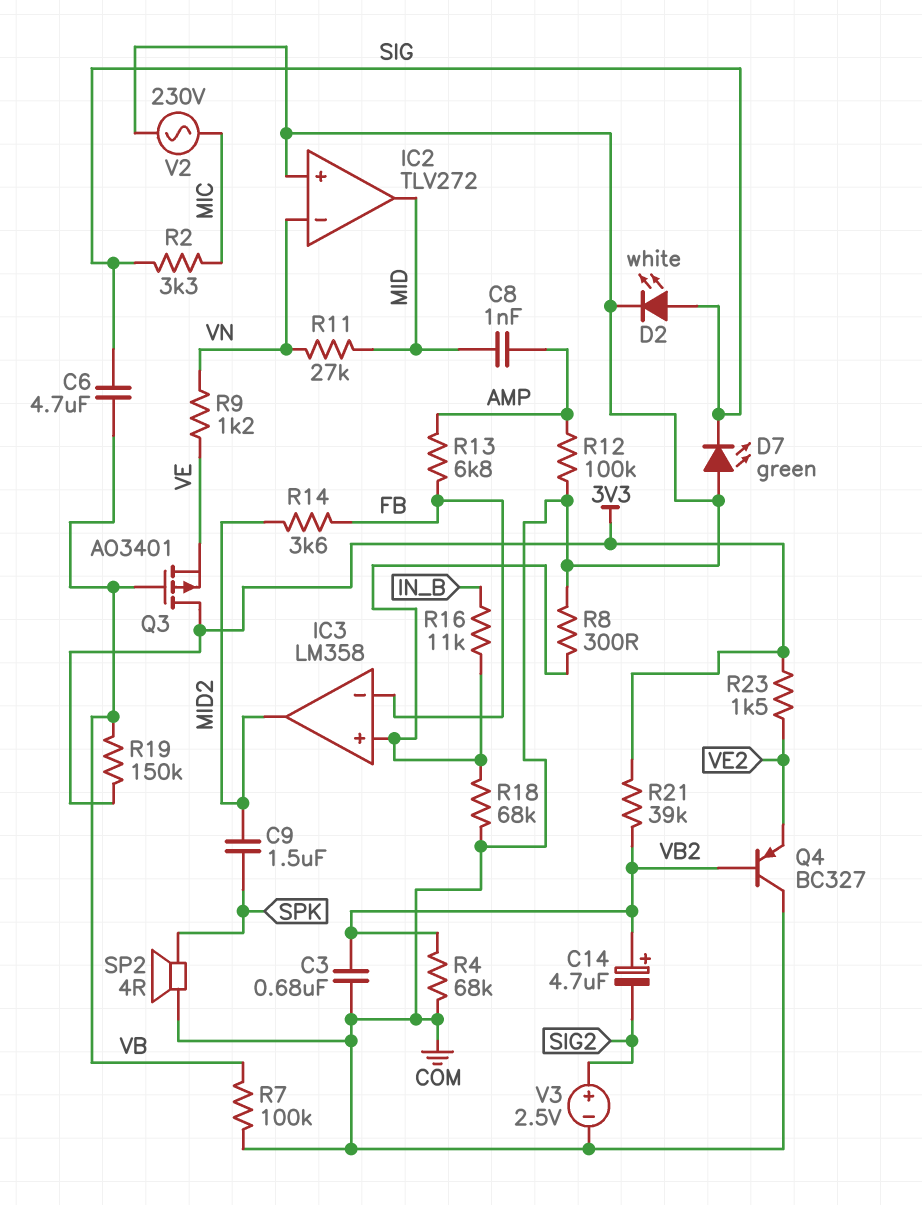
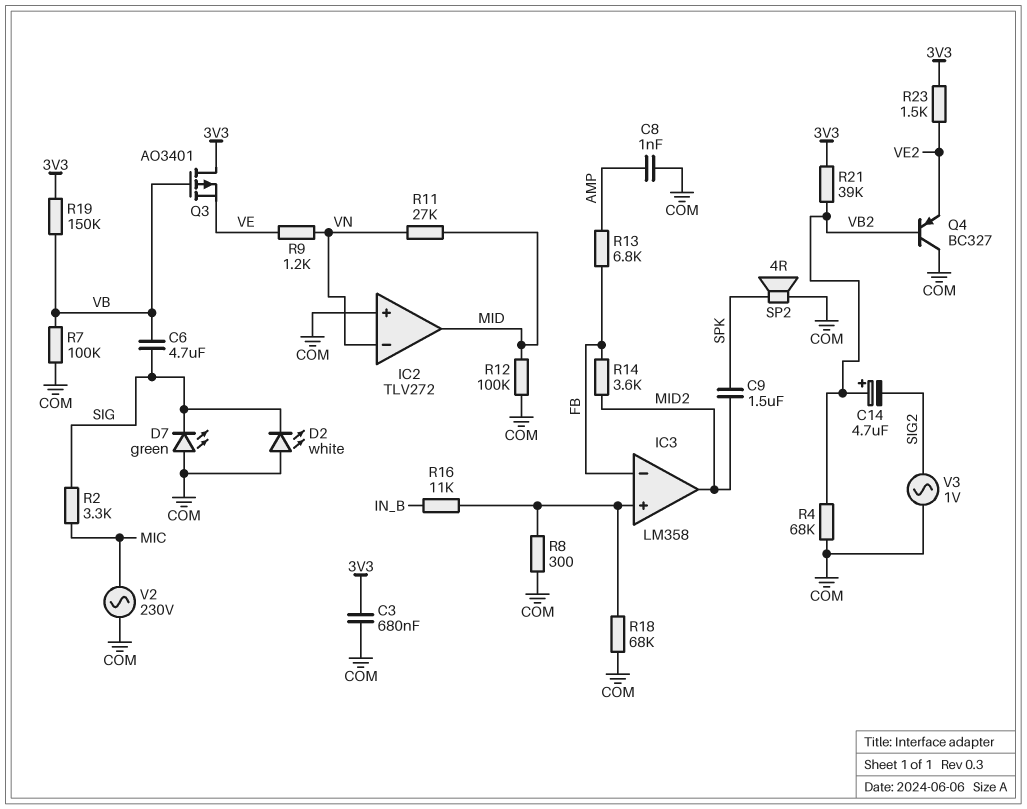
C3: 680nF (COM, VB2) -> 680nF (3V3, COM)
C8: 1nF (AMP, MID) -> 1nF (AMP, COM)
D2: LED white (A SIG, K COM) -> LED white (A COM, K SIG)
R12: 100k (AMP, COM) -> 100k (COM, MID)
V3: 2.5V (plus SIG2, minus COM) -> AC 1V (COM, SIG2)

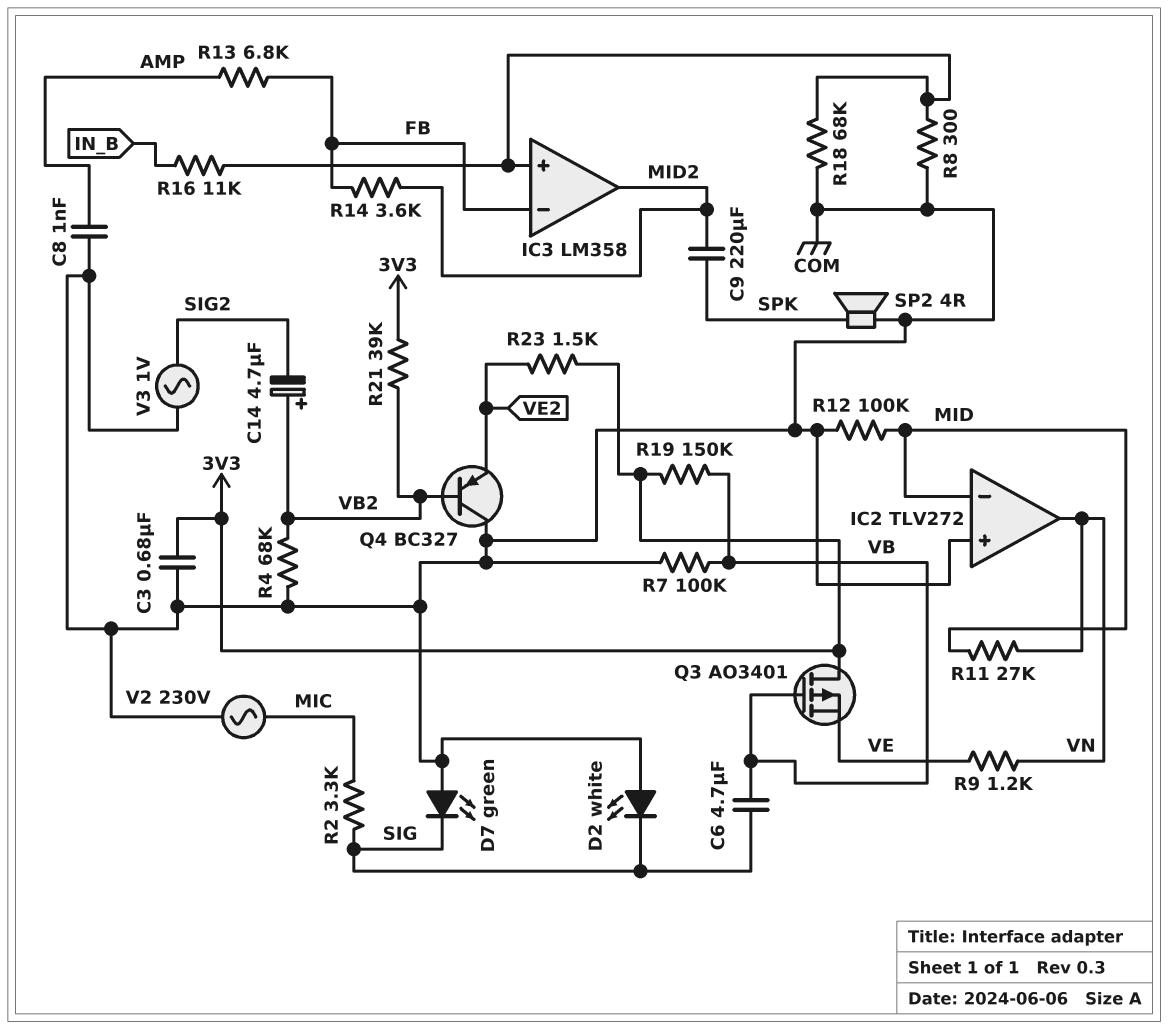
C9: 1.5uF (MID2, SPK) -> 220uF (MID2, SPK)
IC2 pin in-: VN -> MID
IC2 pin out: MID -> VN

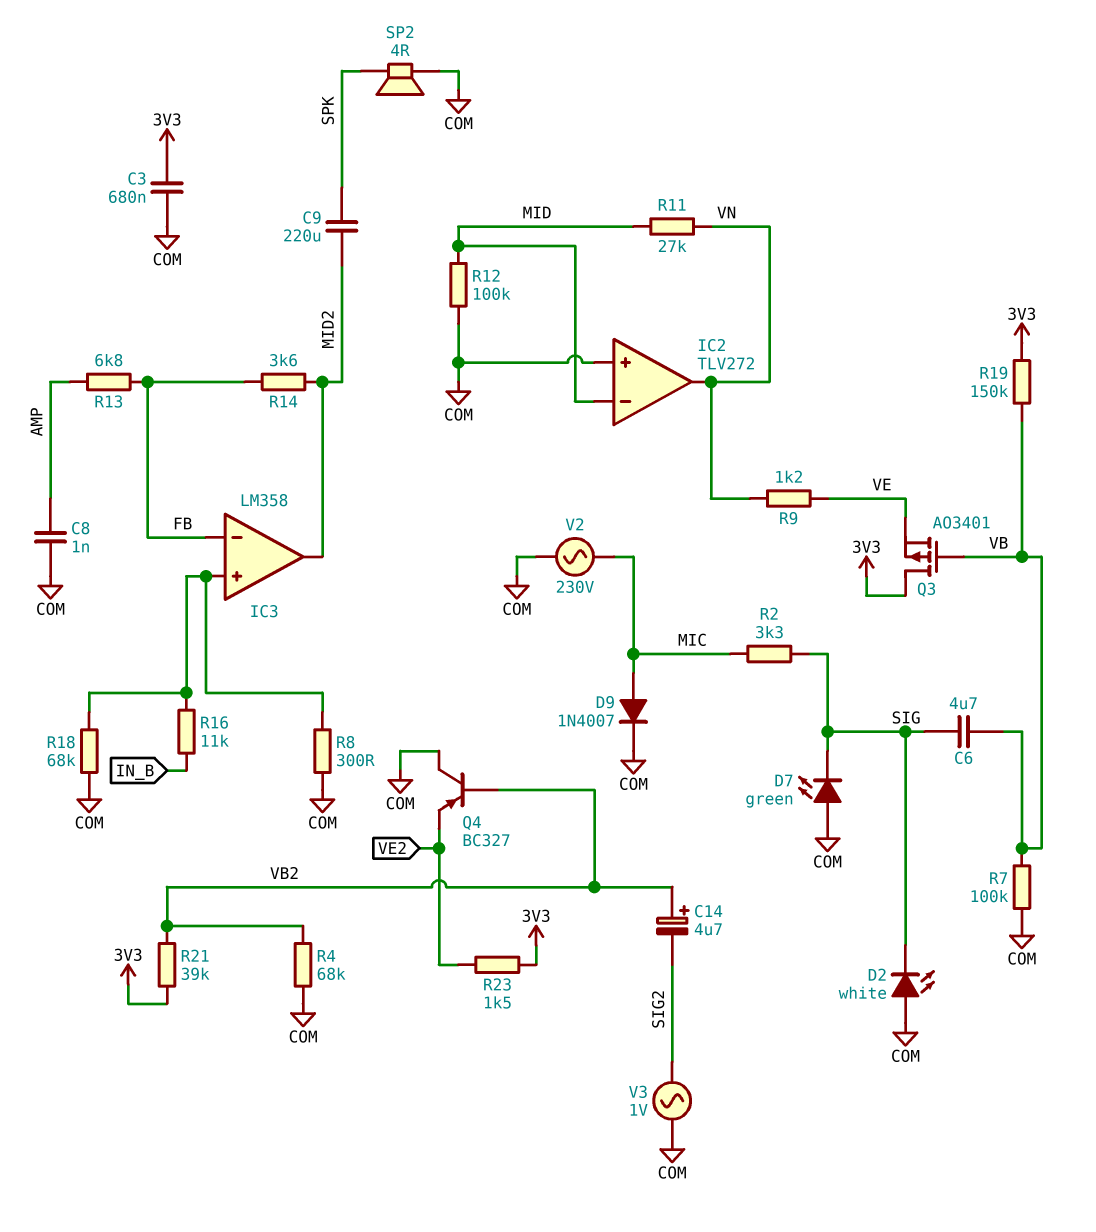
D9: none -> diode 1N4007 (A MIC, K COM)

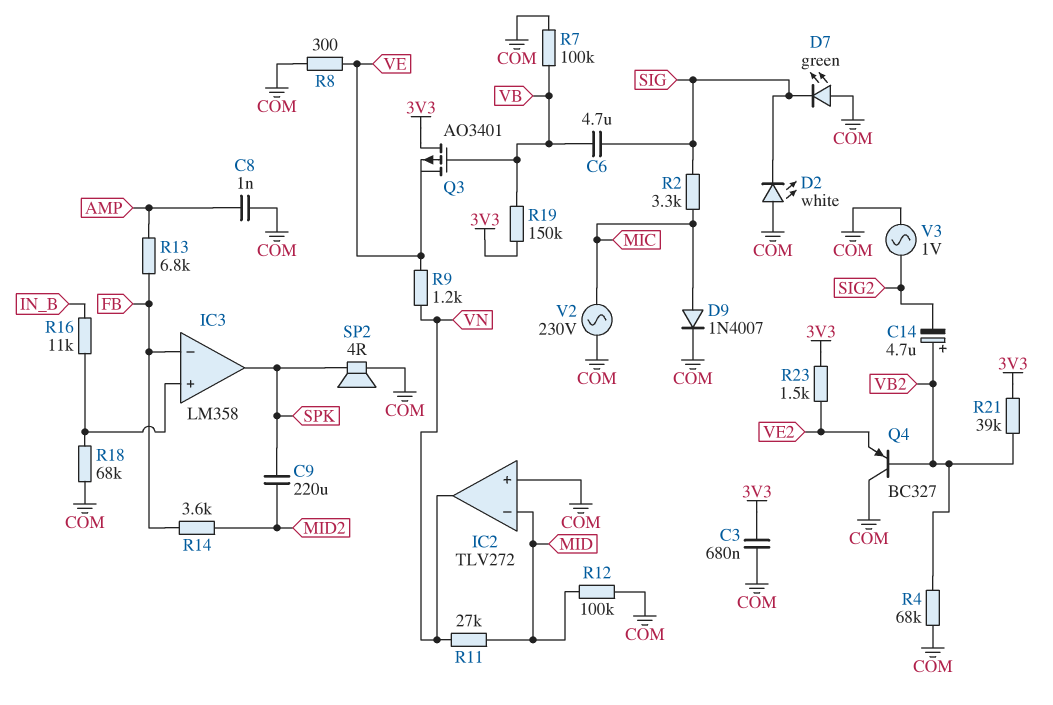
IC3 pin out: MID2 -> SPK
R8: 300 (COM, IC3/in+) -> 300 (COM, VE)

